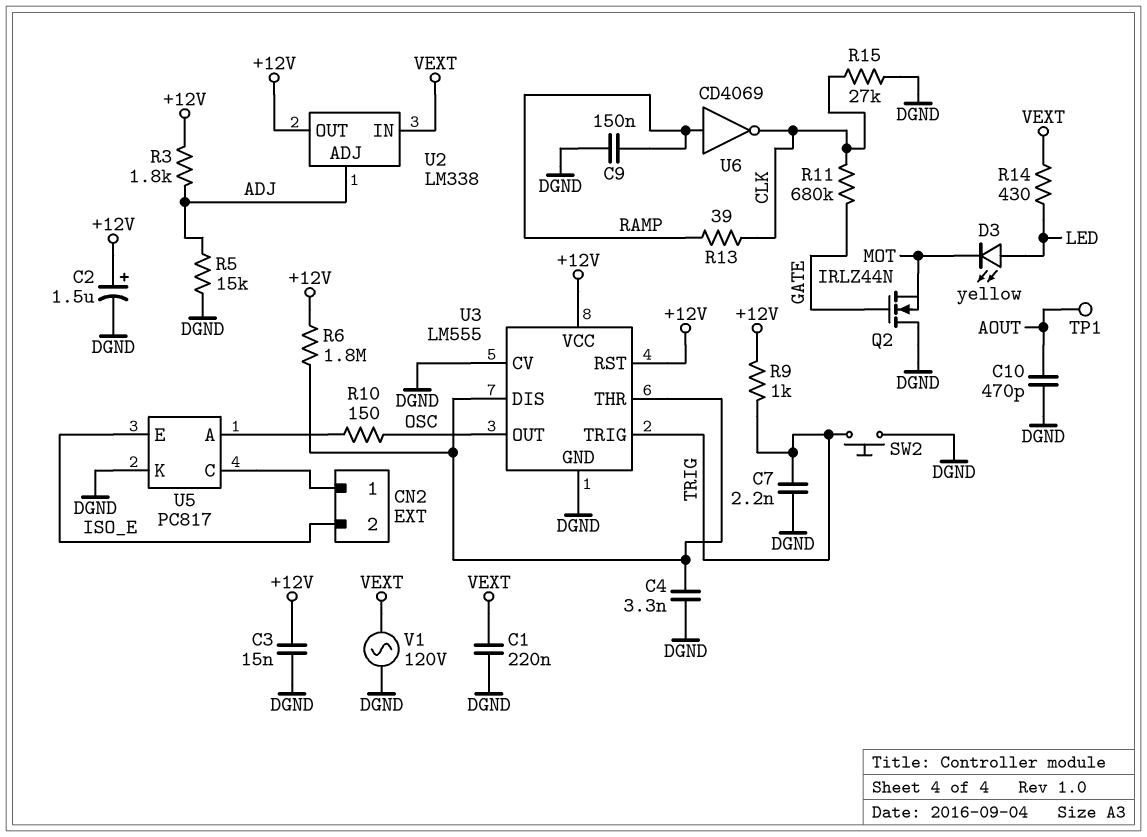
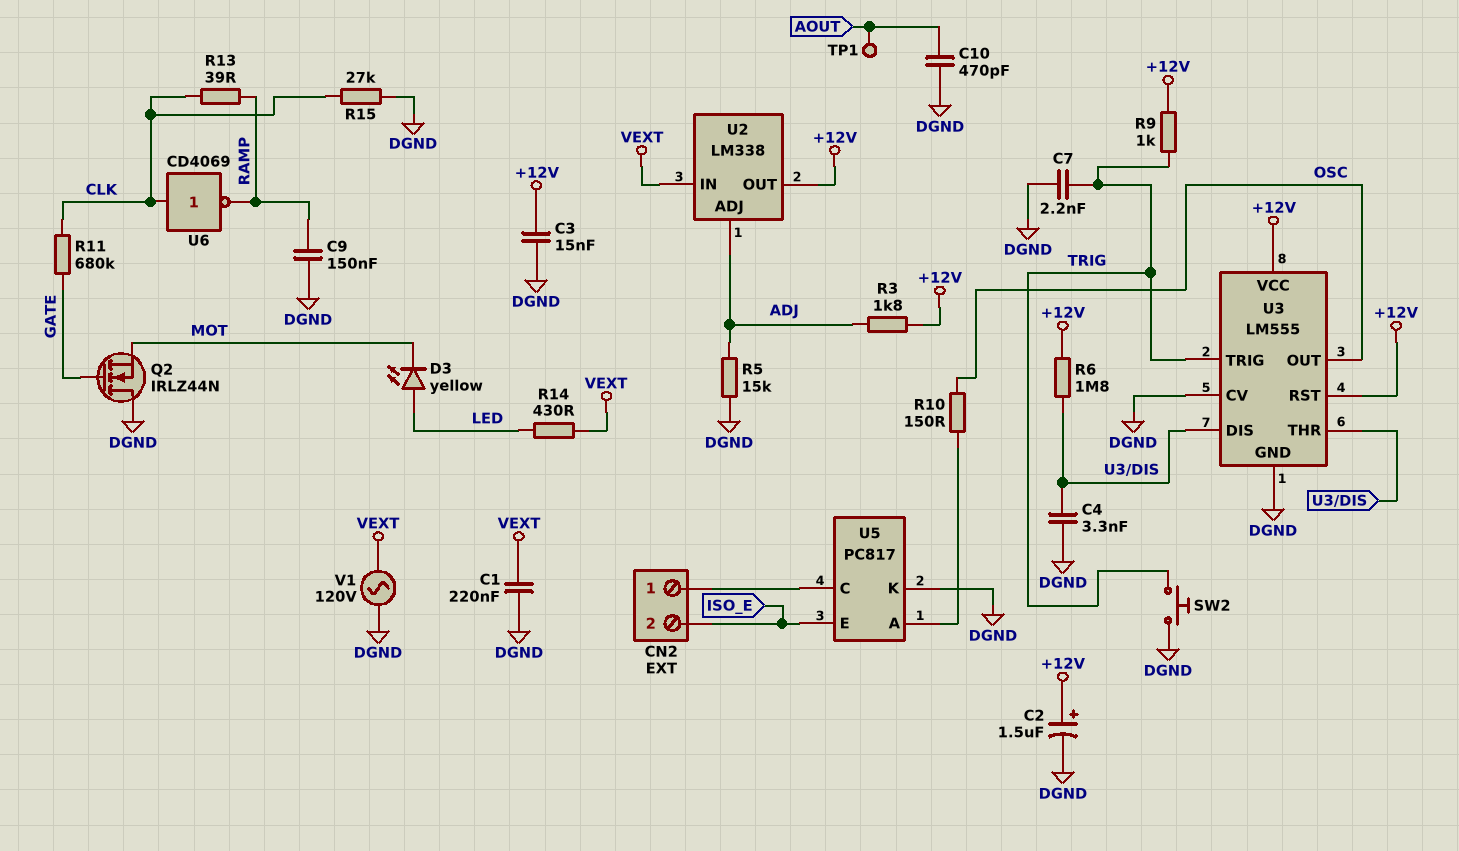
U6: NOT CD4069 (in RAMP, out CLK) -> NOT CD4069 (in CLK, out RAMP)

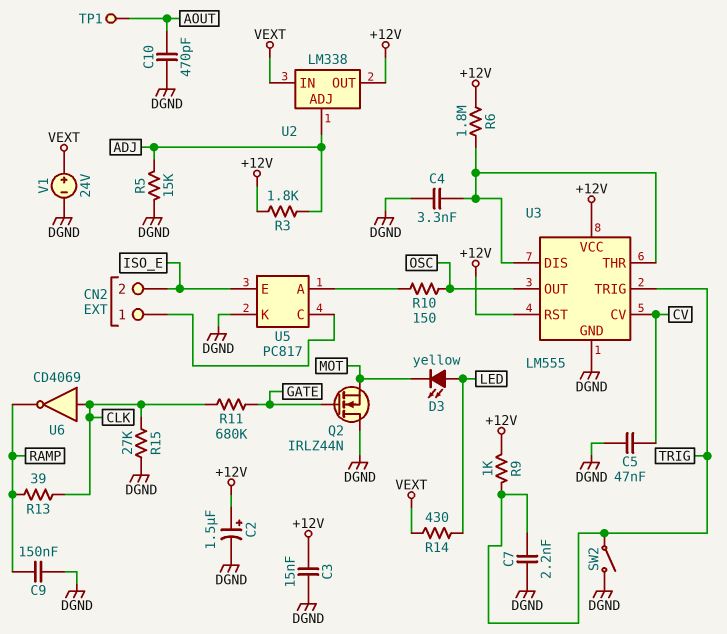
C1: 220nF (DGND, VEXT) -> none
C5: none -> 47nF (CV, DGND)
SW2: button (DGND, TRIG) -> switch (DGND, TRIG)
U3 pin CV: DGND -> CV
V1: AC 120V (DGND, VEXT) -> 24V (plus VEXT, minus DGND)

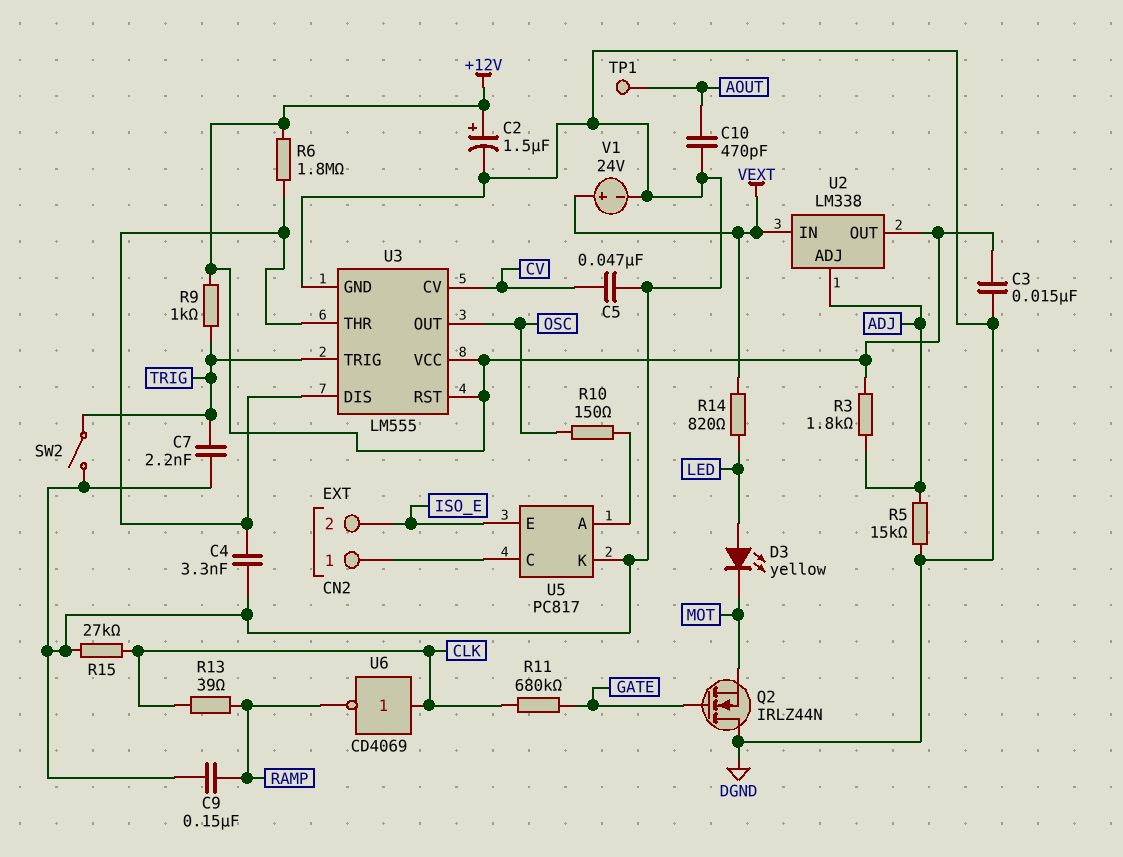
R14: 430 (LED, VEXT) -> 820 (LED, VEXT)

